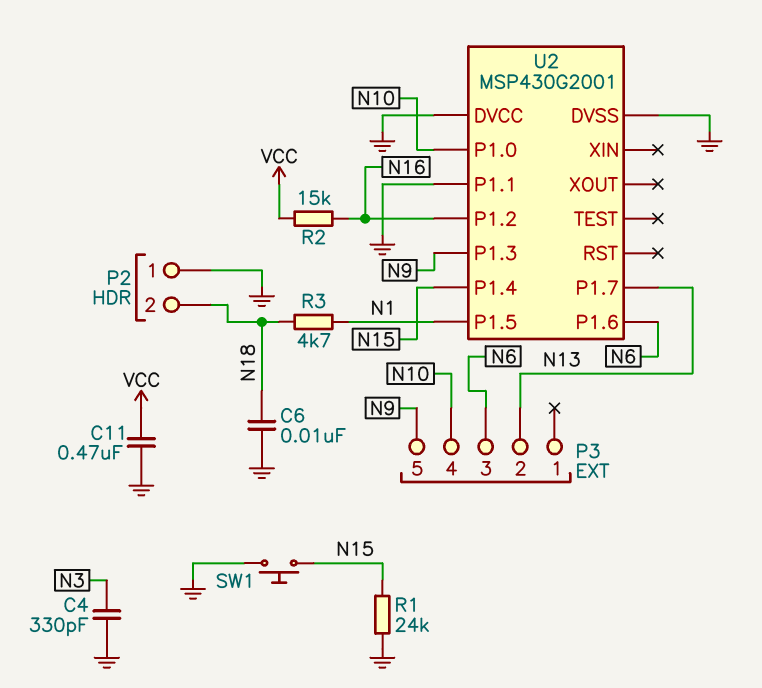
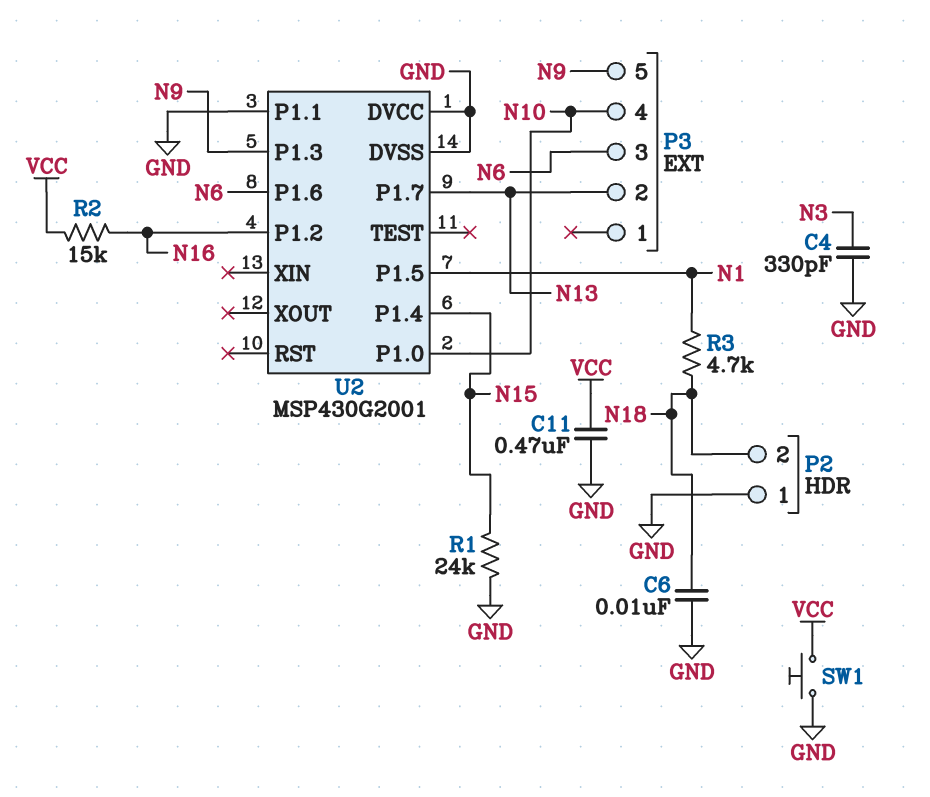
SW1: button (GND, N15) -> button (GND, VCC)

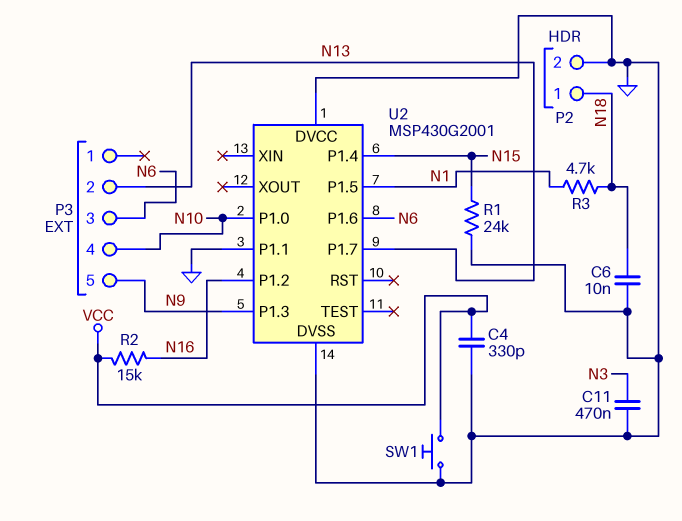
C4: 330pF (GND, N3) -> 330pF (GND, VCC)
C11: 470nF (GND, VCC) -> 470nF (GND, N3)
P2 pin 1: GND -> N18
P2 pin 2: N18 -> GND

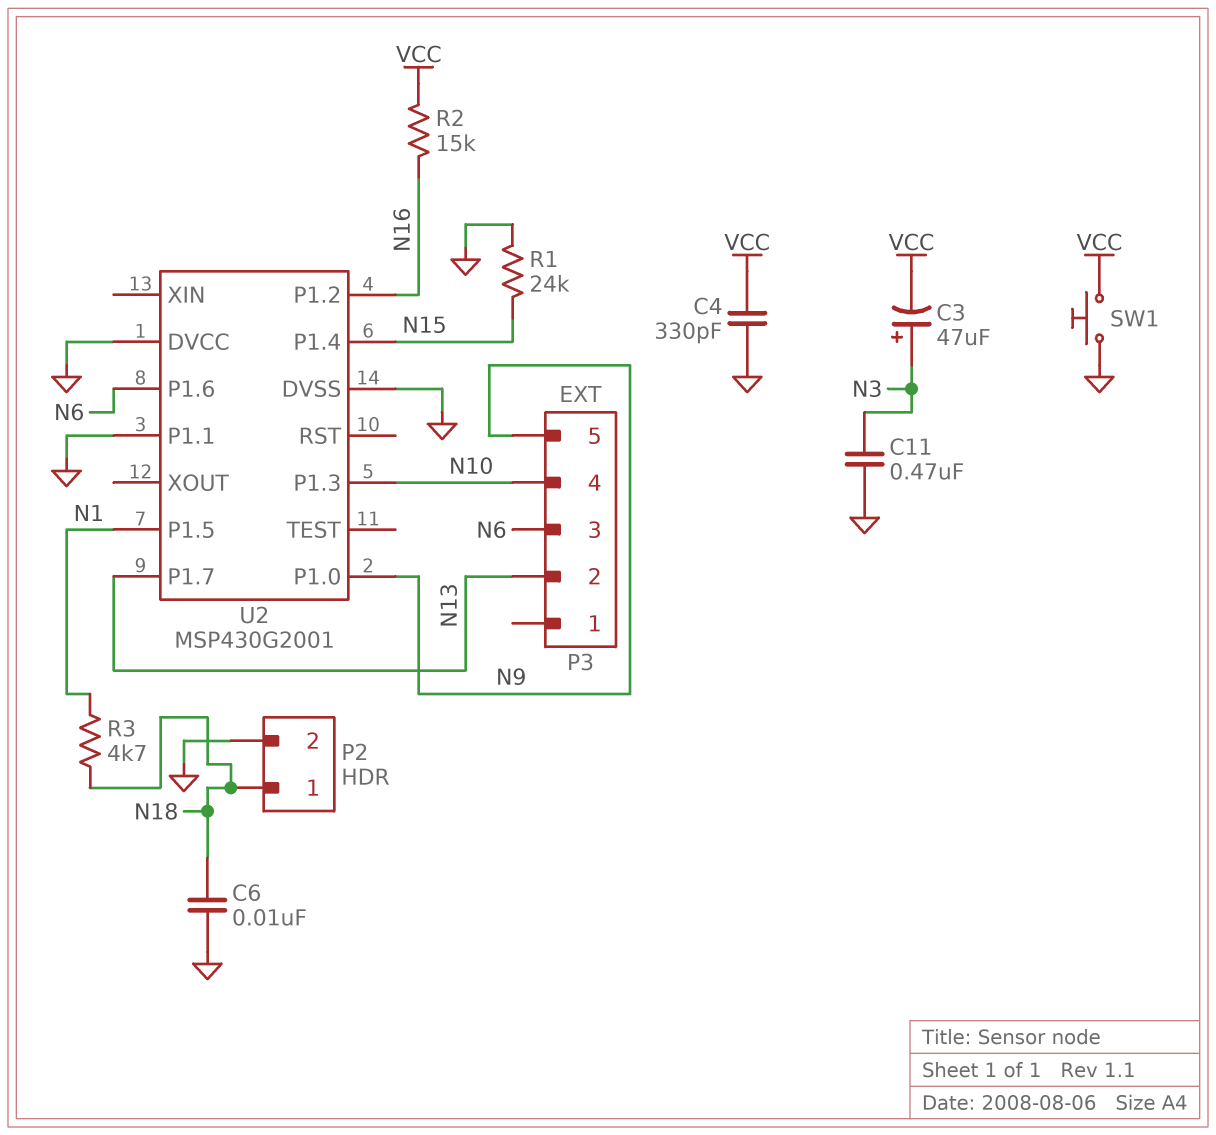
C3: none -> 47uF (plus N3, minus VCC)
U2 pin P1.0: N10 -> N9
U2 pin P1.3: N9 -> N10

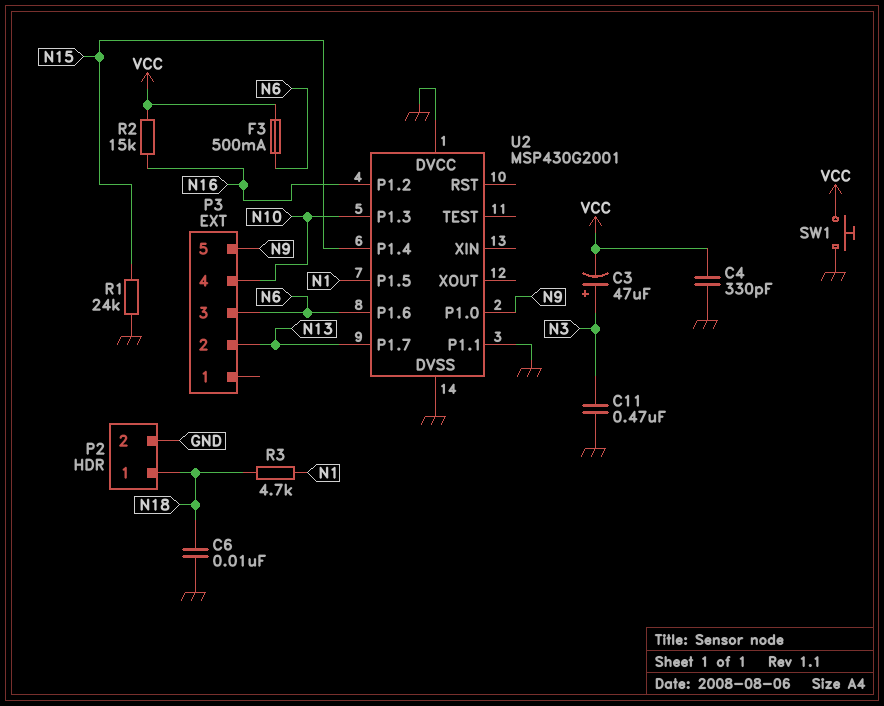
F3: none -> 500mA (N6, VCC)

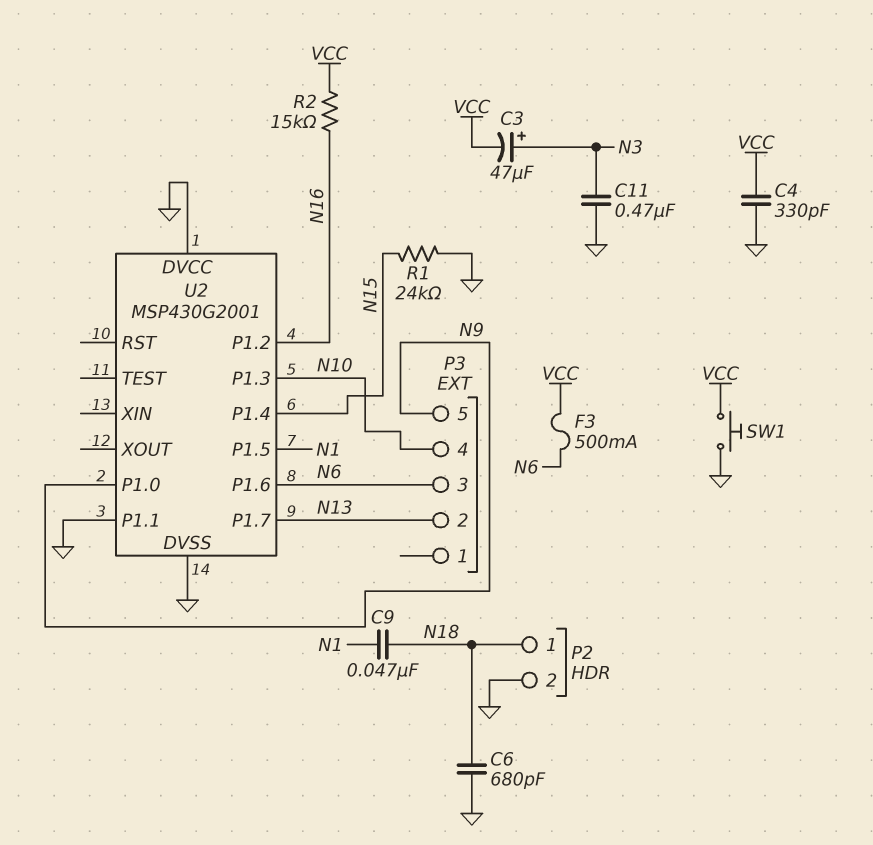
C6: 10nF (GND, N18) -> 680pF (GND, N18)
C9: none -> 47nF (N1, N18)
R3: 4.7k (N1, N18) -> none

